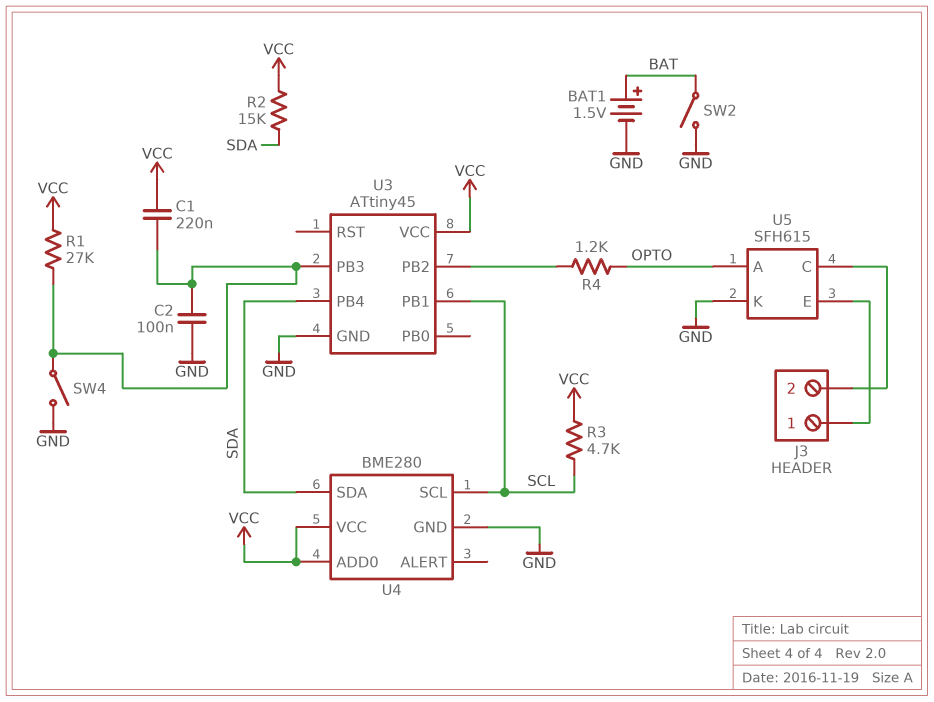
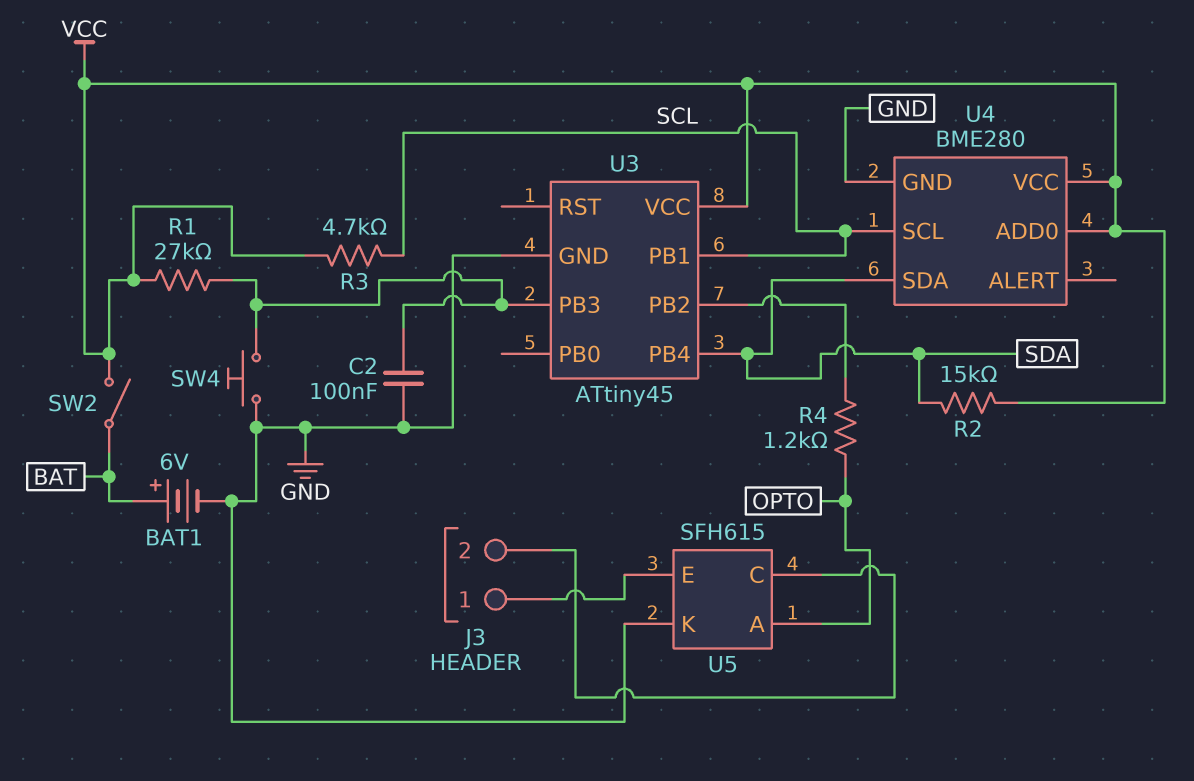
BAT1: 1.5V (plus BAT, minus GND) -> 6V (plus BAT, minus GND)
C1: 220nF (U3/PB3, VCC) -> none
SW2: switch (BAT, GND) -> switch (BAT, VCC)
SW4: switch (GND, U3/PB3) -> button (GND, U3/PB3)

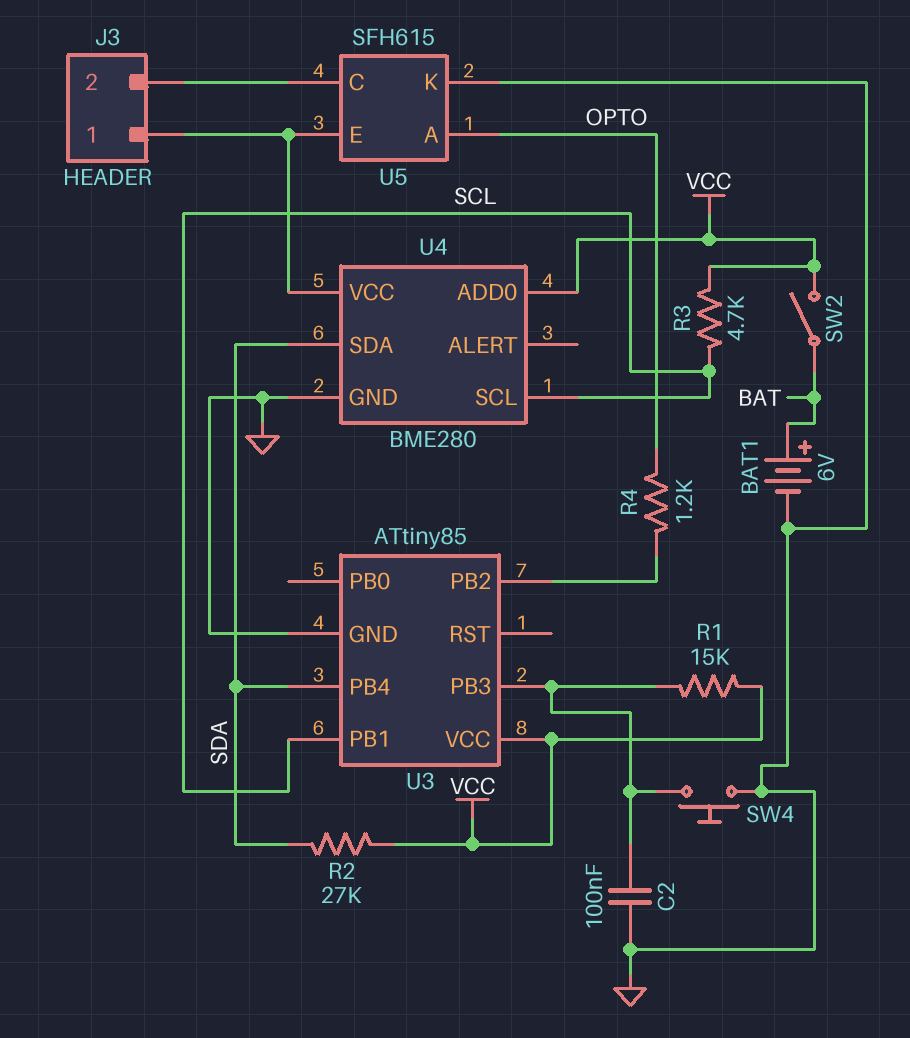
R1: 27k (U3/PB3, VCC) -> 15k (U3/PB3, VCC)
R2: 15k (SDA, VCC) -> 27k (SDA, VCC)
U3: ATtiny45 -> ATtiny85
U4 pin VCC: VCC -> J3/1

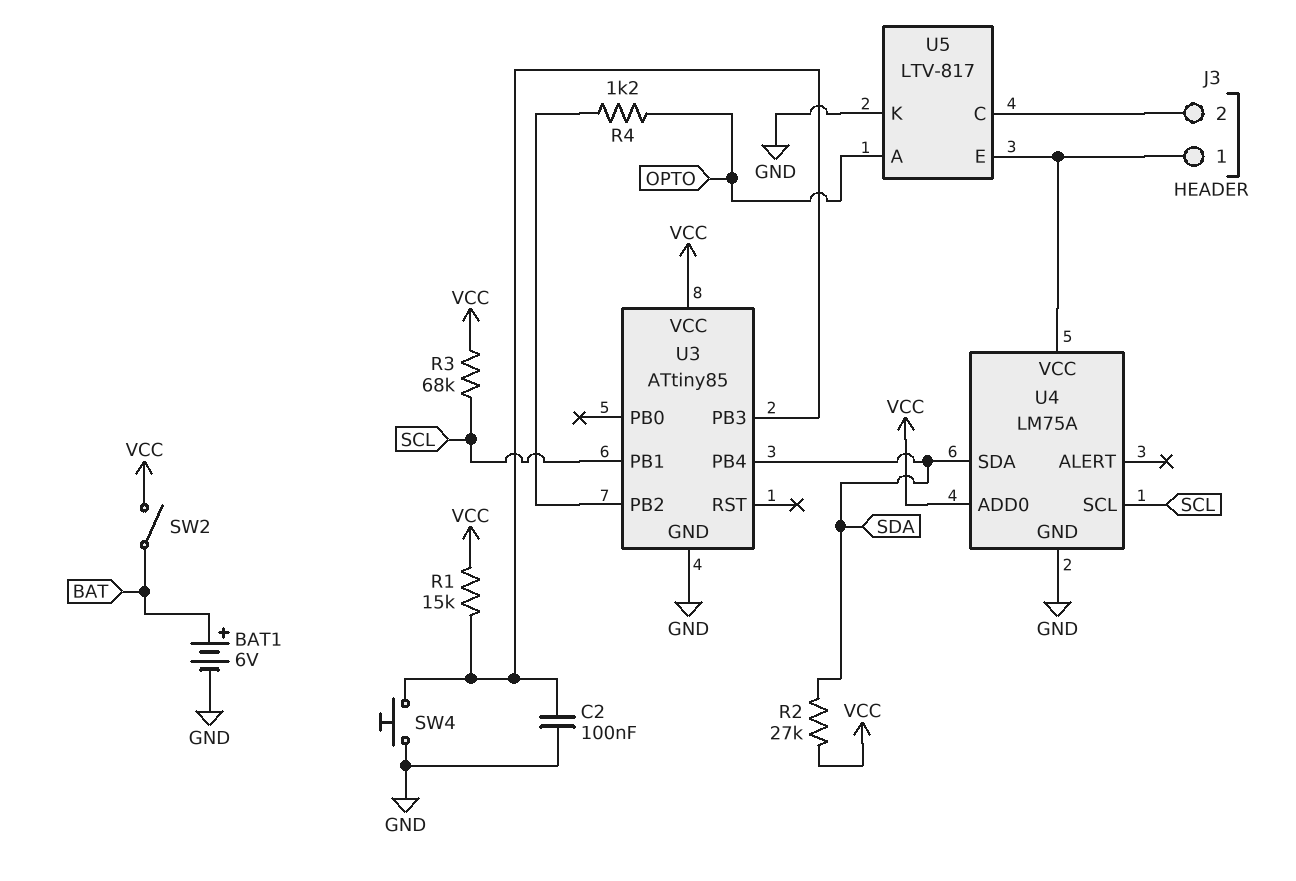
R3: 4.7k (SCL, VCC) -> 68k (SCL, VCC)
U4: BME280 -> LM75A
U5: SFH615 -> LTV-817

